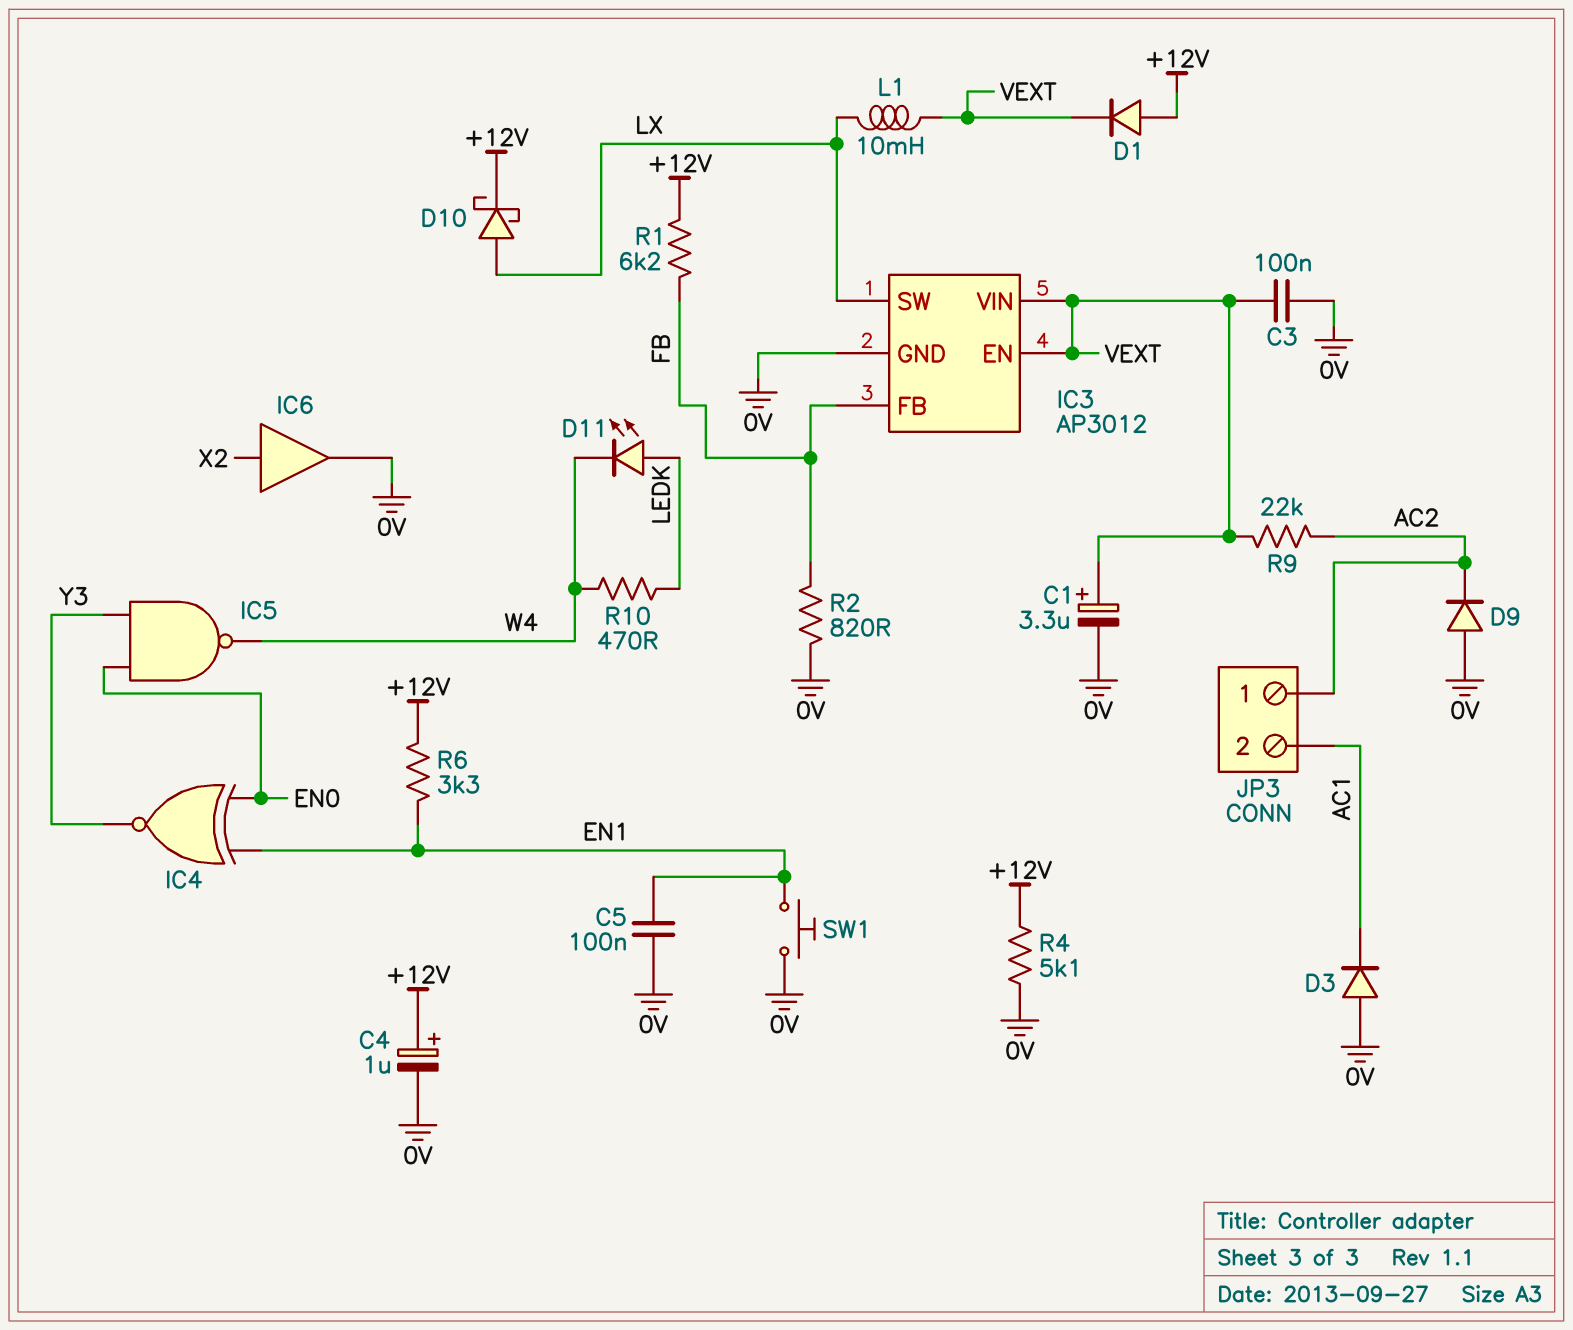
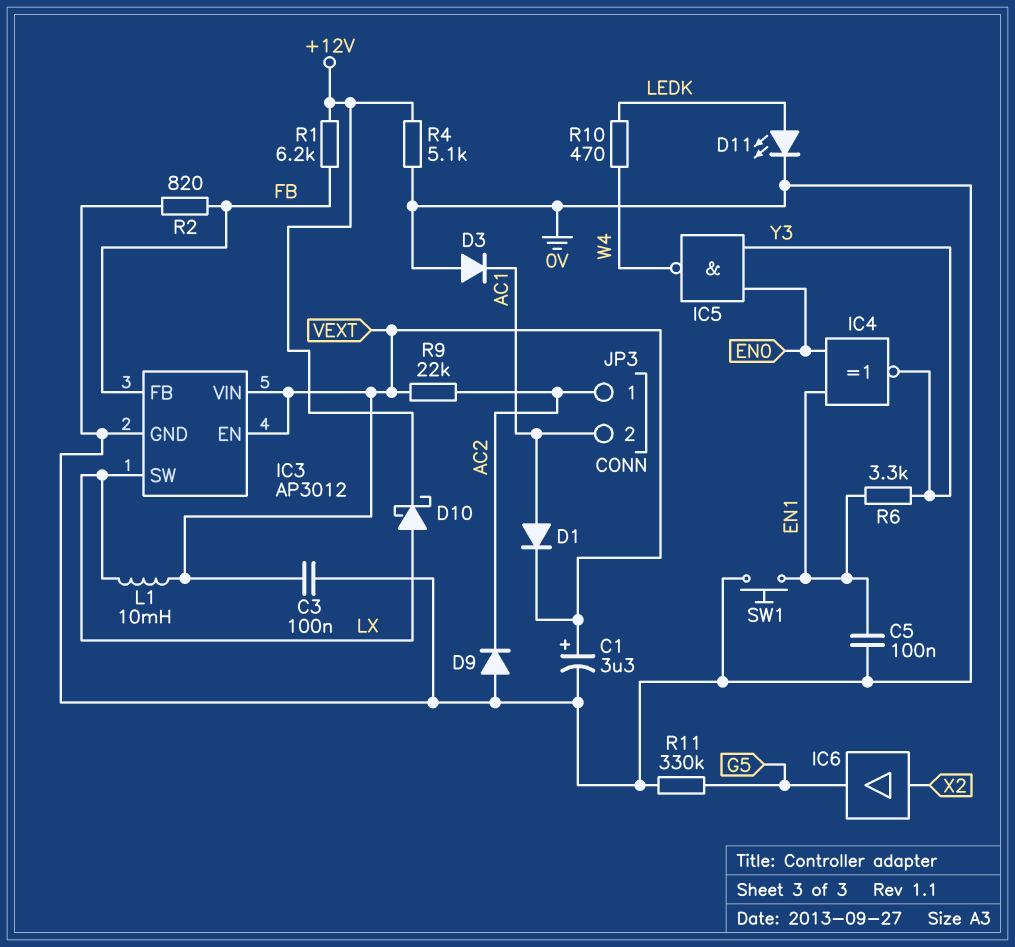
C4: 1uF (plus +12V, minus 0V) -> none
D1: diode (A +12V, K VEXT) -> diode (A AC1, K VEXT)
D11: LED (A LEDK, K W4) -> LED (A LEDK, K 0V)
IC6: buffer (in X2, out 0V) -> buffer (in X2, out G5)
R6: 3.3k (+12V, EN1) -> 3.3k (EN1, Y3)
R11: none -> 330k (0V, G5)

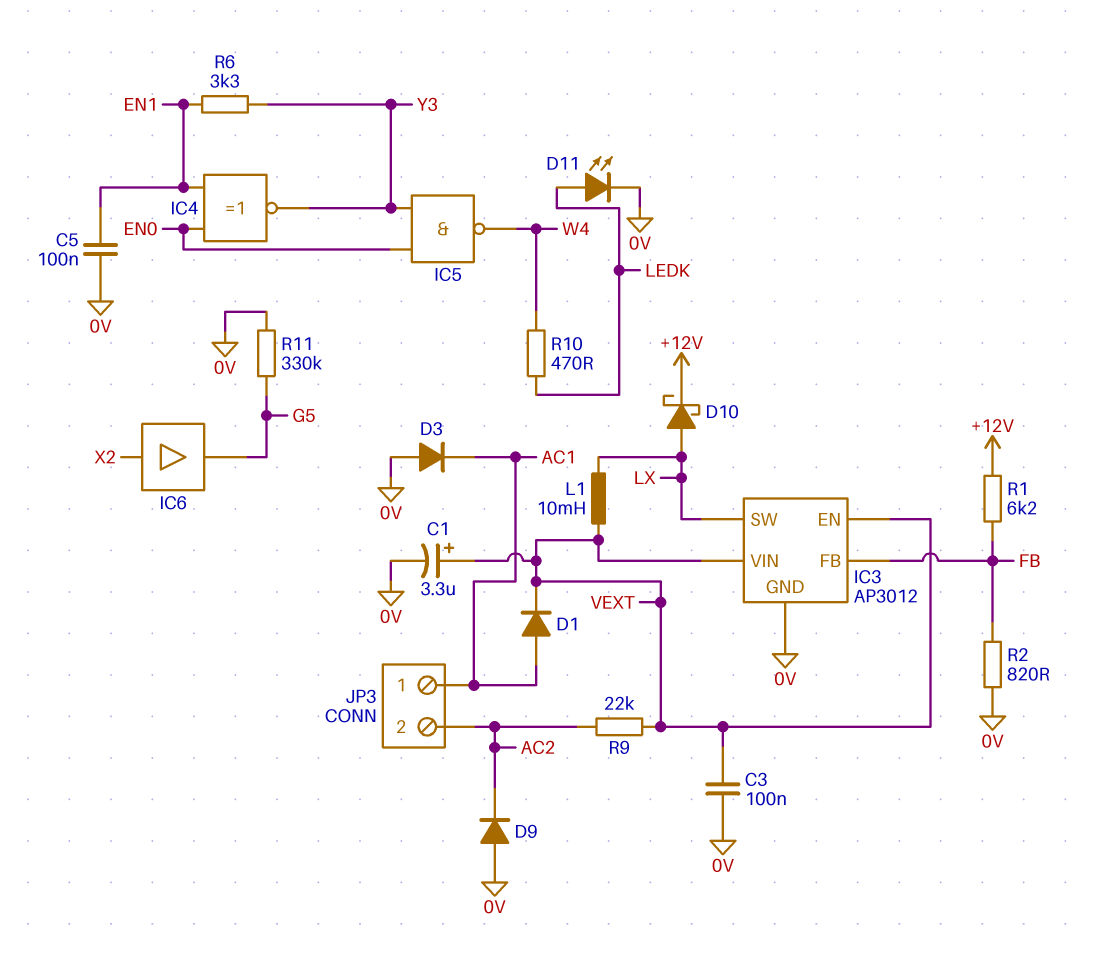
JP3 pin 1: AC2 -> AC1
JP3 pin 2: AC1 -> AC2
R4: 5.1k (+12V, 0V) -> none
SW1: button (0V, EN1) -> none

